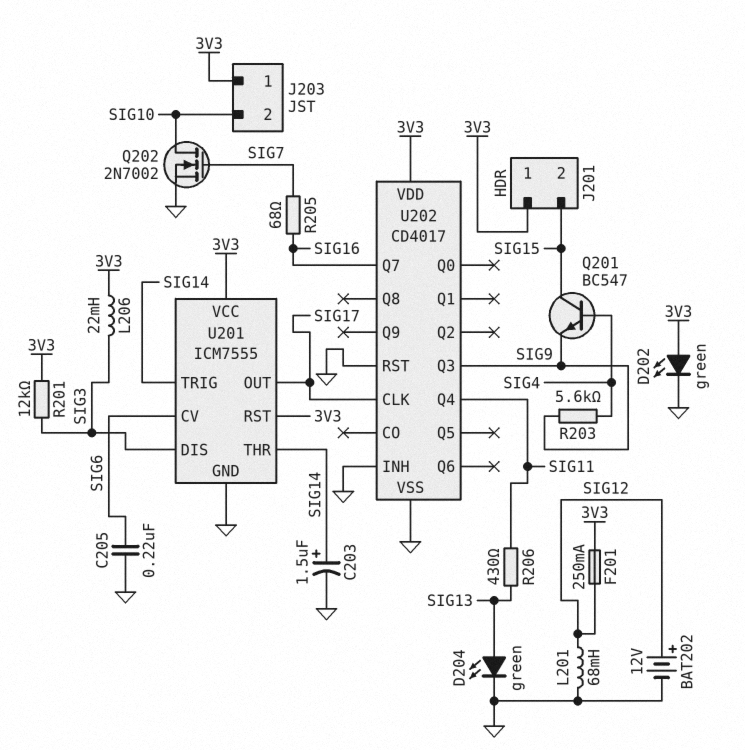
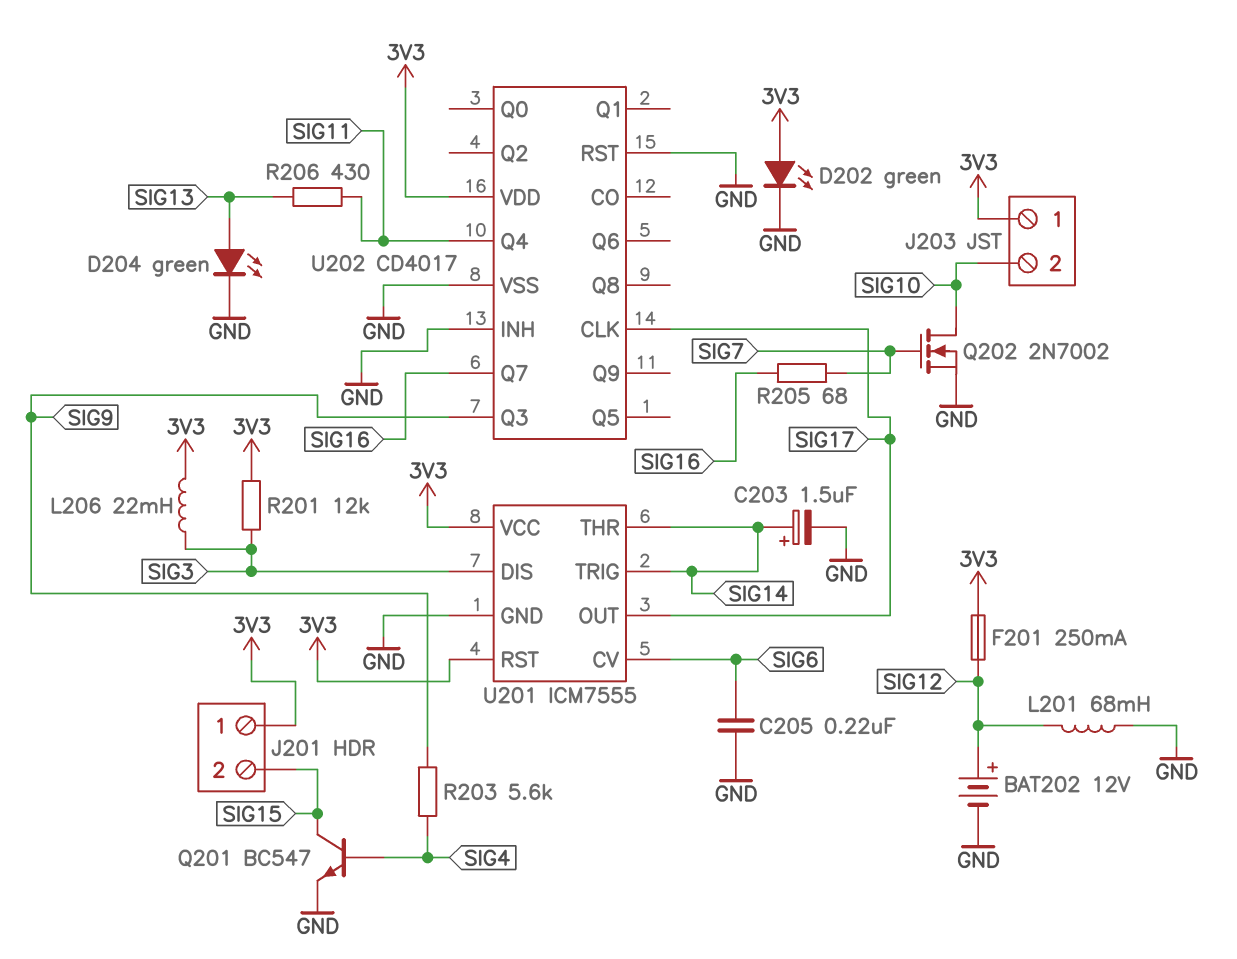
Q201: NPN BC547 (B SIG4, C SIG15, E SIG9) -> NPN BC547 (B SIG4, C SIG15, E GND)

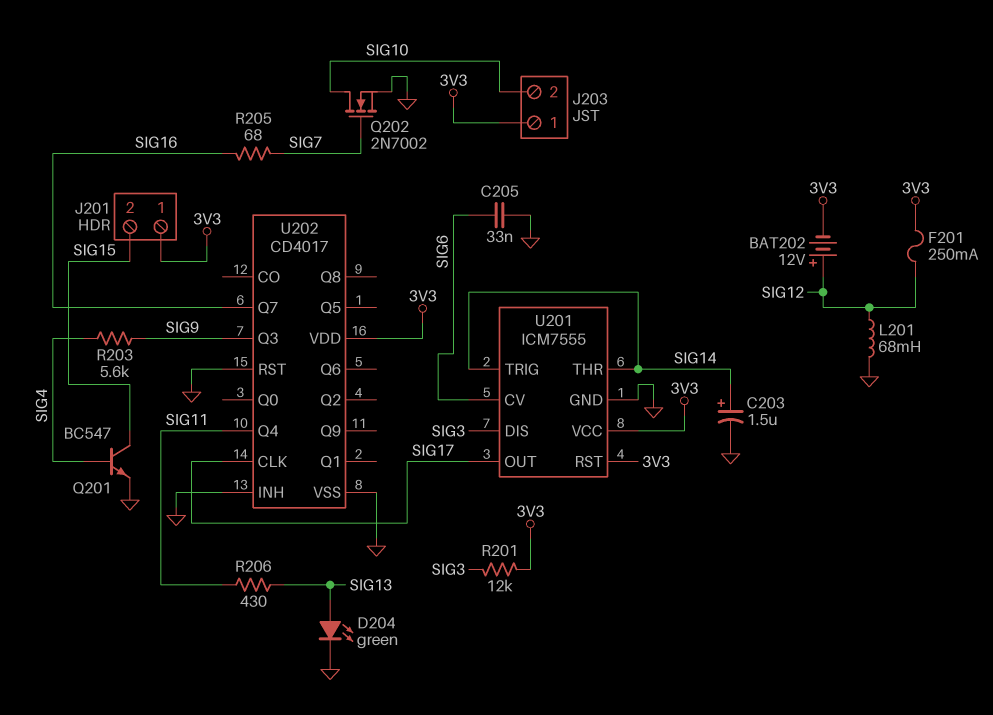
BAT202: 12V (plus SIG12, minus GND) -> 12V (plus SIG12, minus 3V3)
C205: 220nF (GND, SIG6) -> 33nF (GND, SIG6)
D202: LED green (A 3V3, K GND) -> none
L206: 22mH (3V3, SIG3) -> none

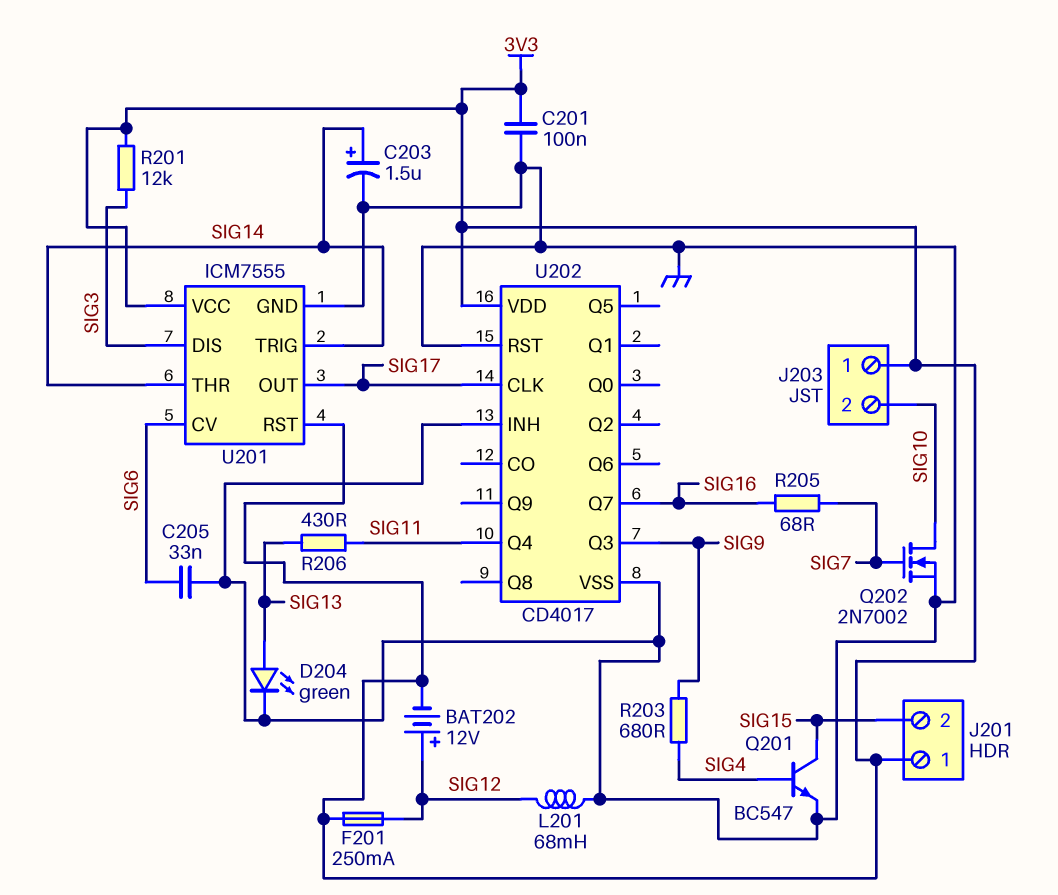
C201: none -> 100nF (3V3, GND)
R203: 5.6k (SIG4, SIG9) -> 680 (SIG4, SIG9)

